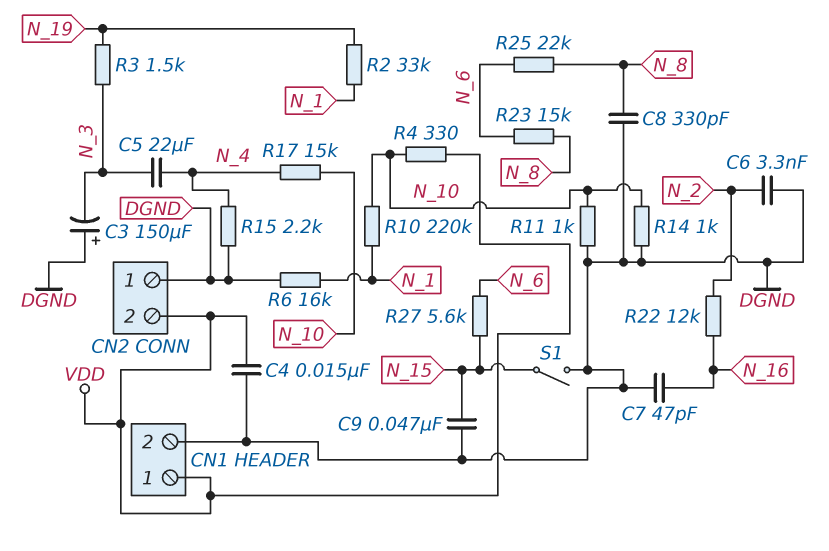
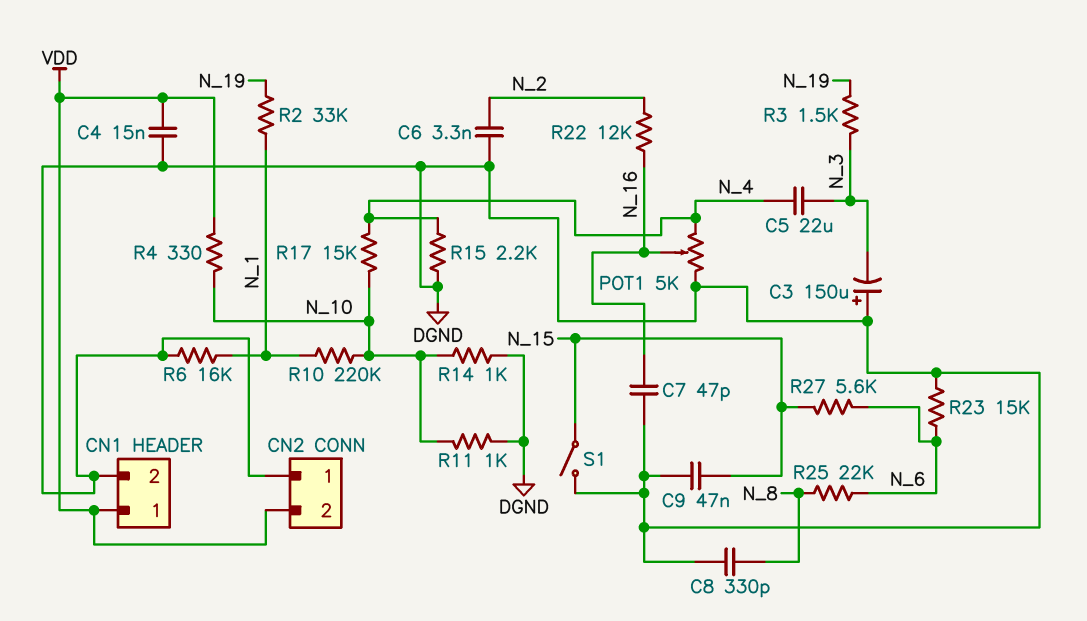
POT1: none -> 5k (DGND, N_4, wiper N_16)
R23: 15k (N_6, N_8) -> 15k (DGND, N_6)

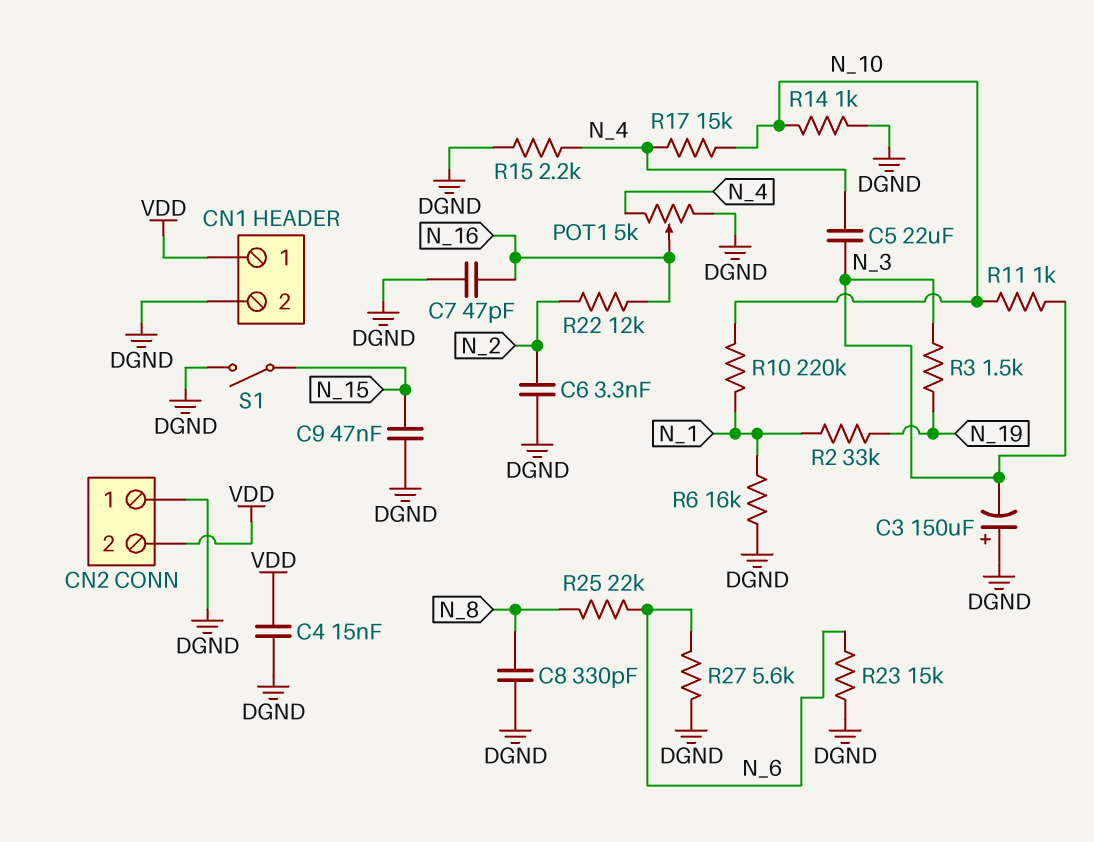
R4: 330 (N_10, VDD) -> none
R11: 1k (DGND, N_10) -> 1k (N_3, N_10)
R27: 5.6k (N_6, N_15) -> 5.6k (DGND, N_6)

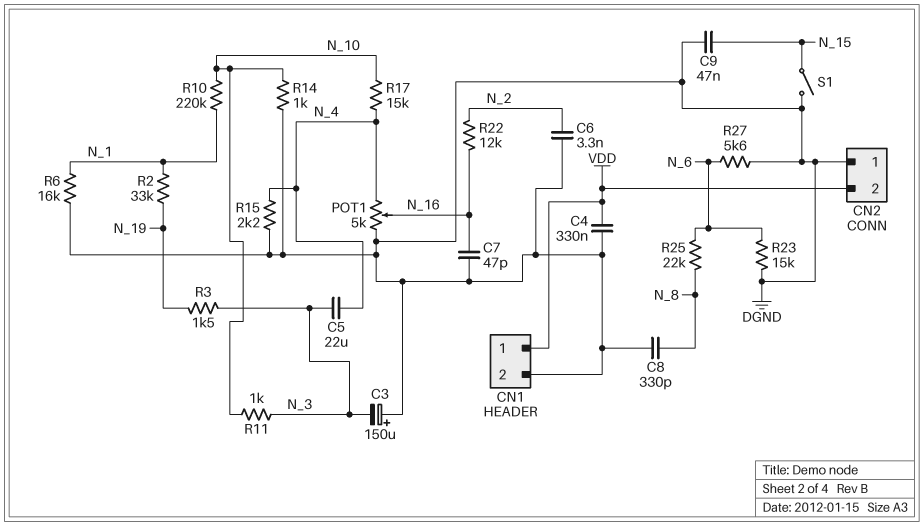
C4: 15nF (DGND, VDD) -> 330nF (DGND, VDD)

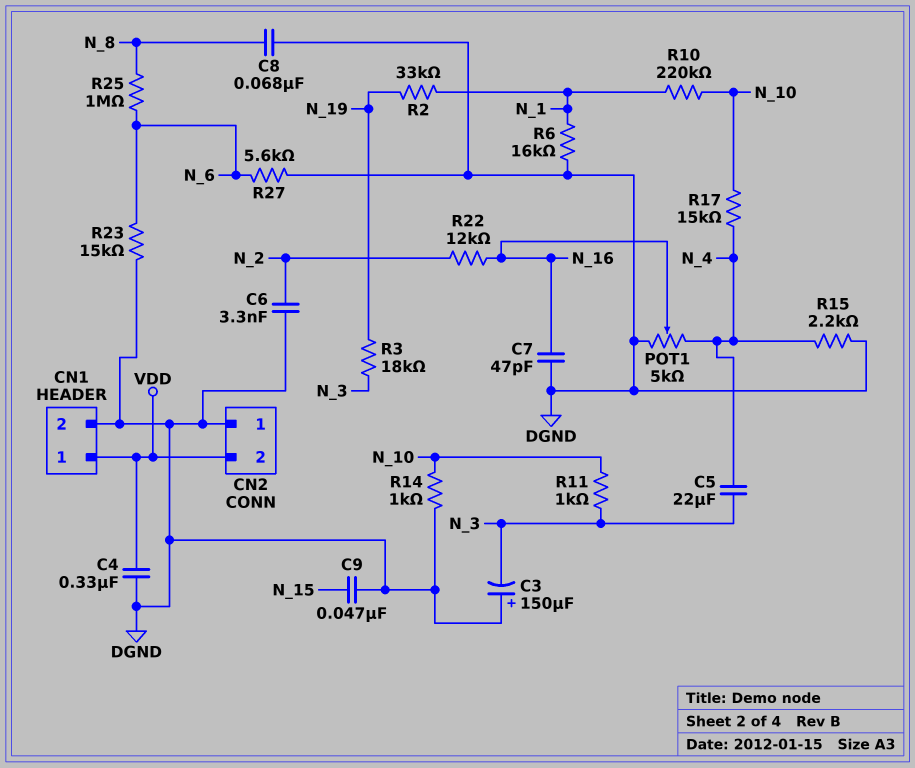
C8: 330pF (DGND, N_8) -> 68nF (DGND, N_8)
R3: 1.5k (N_3, N_19) -> 18k (N_3, N_19)
R25: 22k (N_6, N_8) -> 1M (N_6, N_8)
S1: switch (DGND, N_15) -> none

